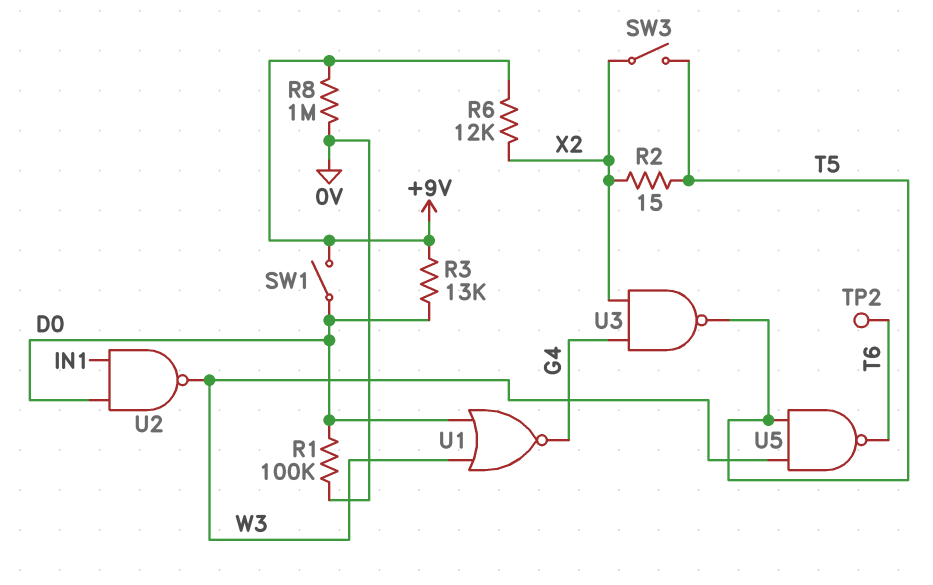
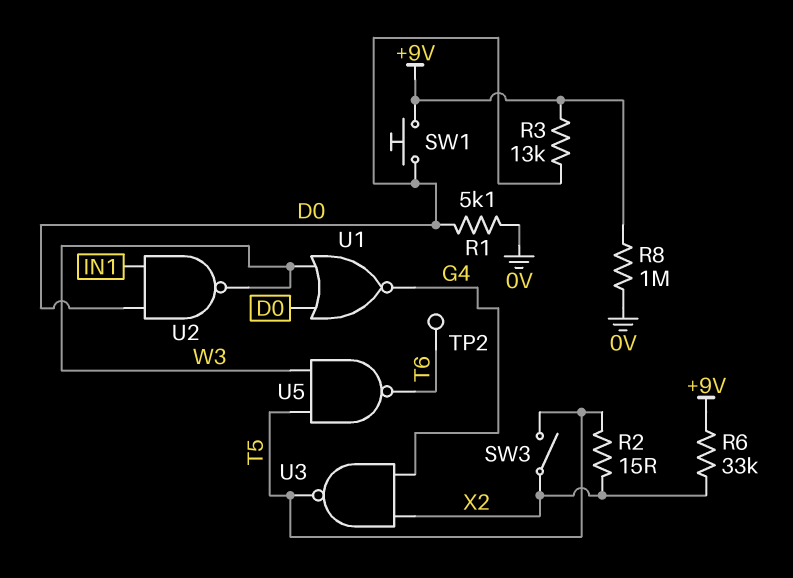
R1: 100k (0V, D0) -> 5.1k (0V, D0)
R6: 12k (+9V, X2) -> 33k (+9V, X2)
SW1: switch (+9V, D0) -> button (+9V, D0)

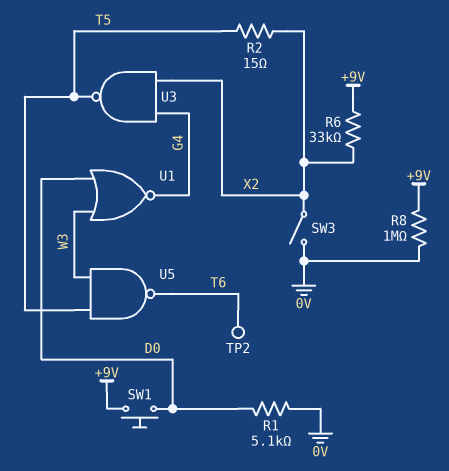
R3: 13k (+9V, D0) -> none
SW3: switch (T5, X2) -> switch (0V, X2)
U2: NAND (in D0, in IN1, out W3) -> none

